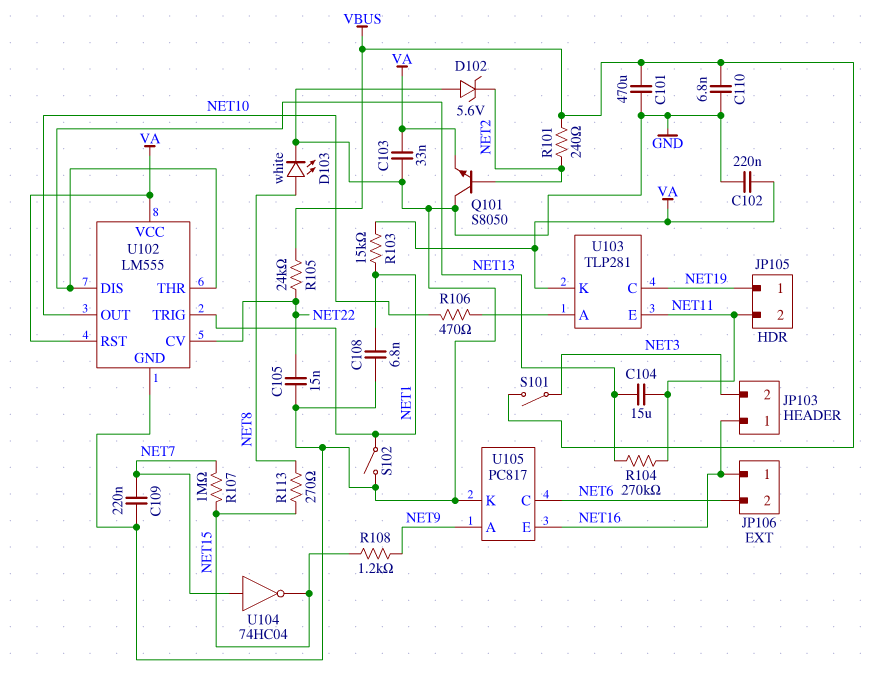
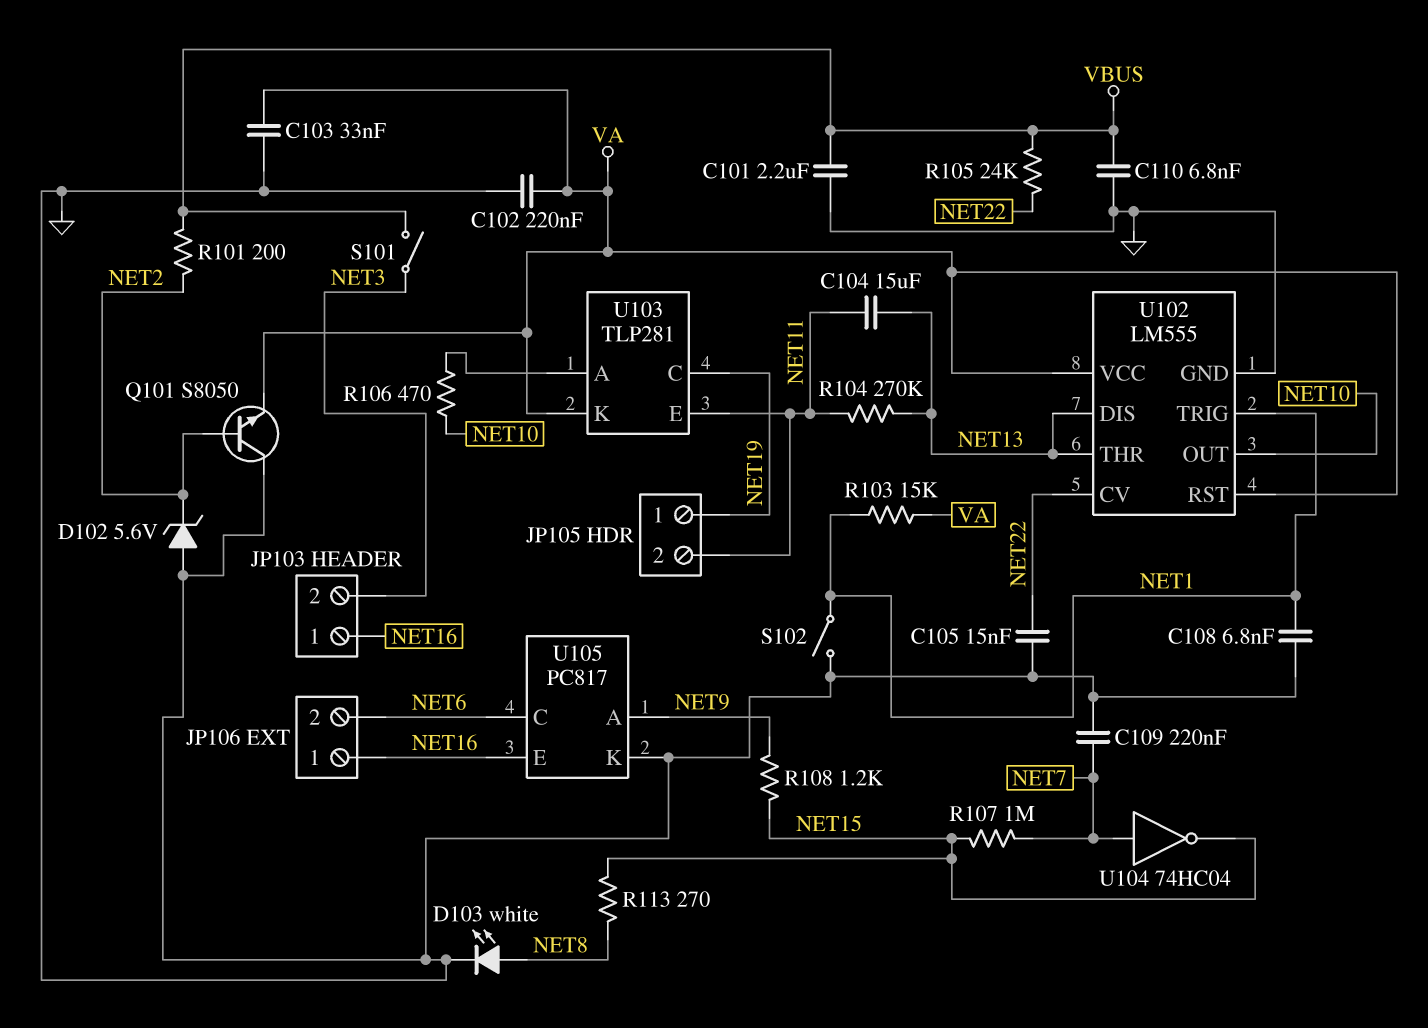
C101: 470uF (GND, VBUS) -> 2.2uF (GND, VBUS)
R101: 240 (NET2, VBUS) -> 200 (NET2, VBUS)

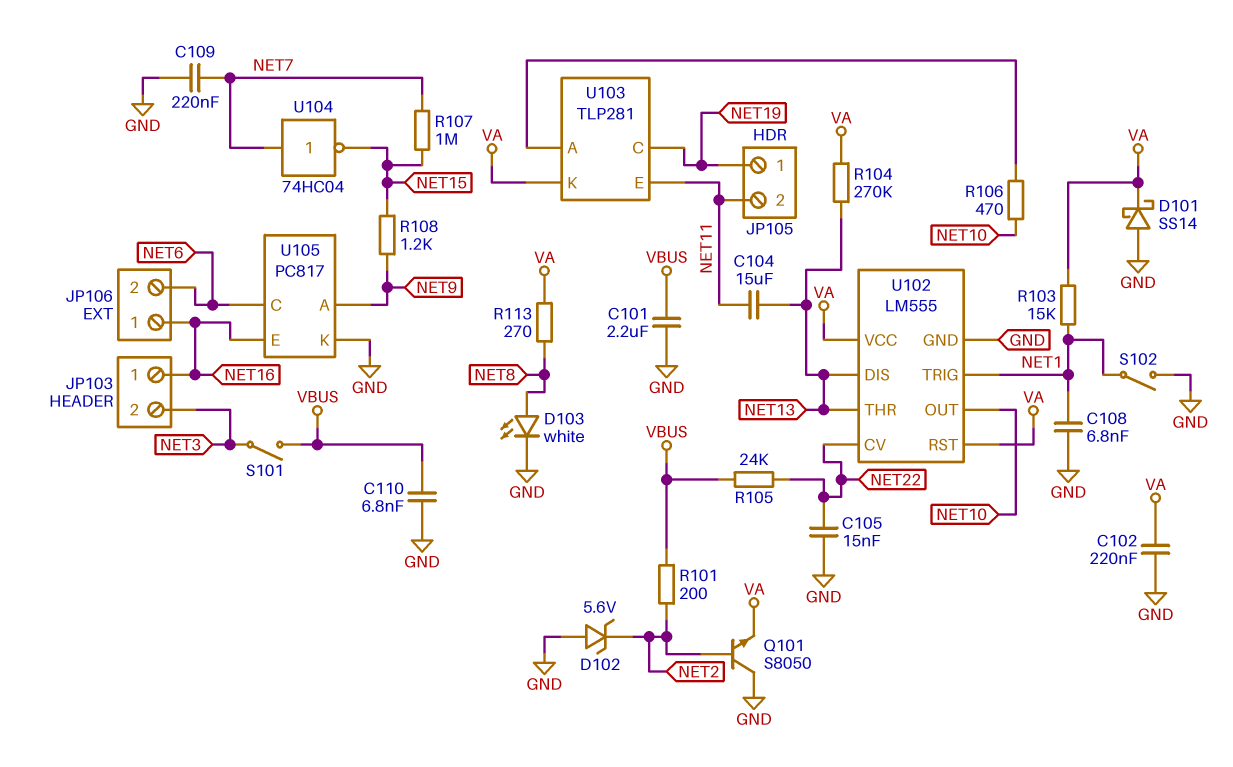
C103: 33nF (GND, VA) -> none
D101: none -> schottky SS14 (A GND, K VA)
R104: 270k (NET11, NET13) -> 270k (NET13, VA)
R113: 270 (NET8, NET15) -> 270 (NET8, VA)

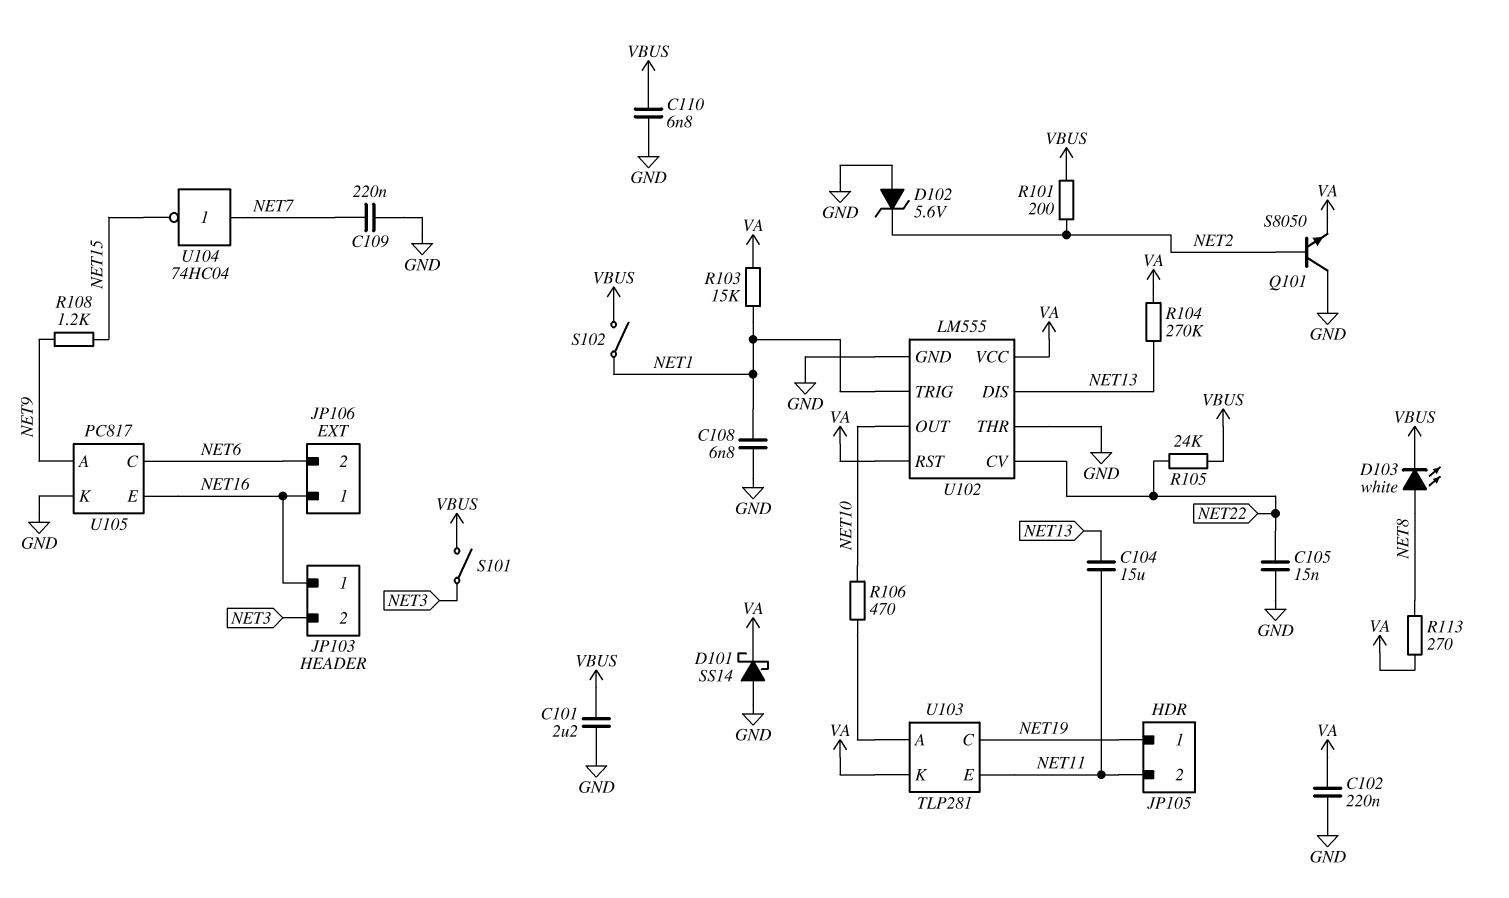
D103: LED white (A NET8, K GND) -> LED white (A NET8, K VBUS)
R107: 1M (NET7, NET15) -> none
S102: switch (GND, NET1) -> switch (NET1, VBUS)
U102 pin THR: NET13 -> GND

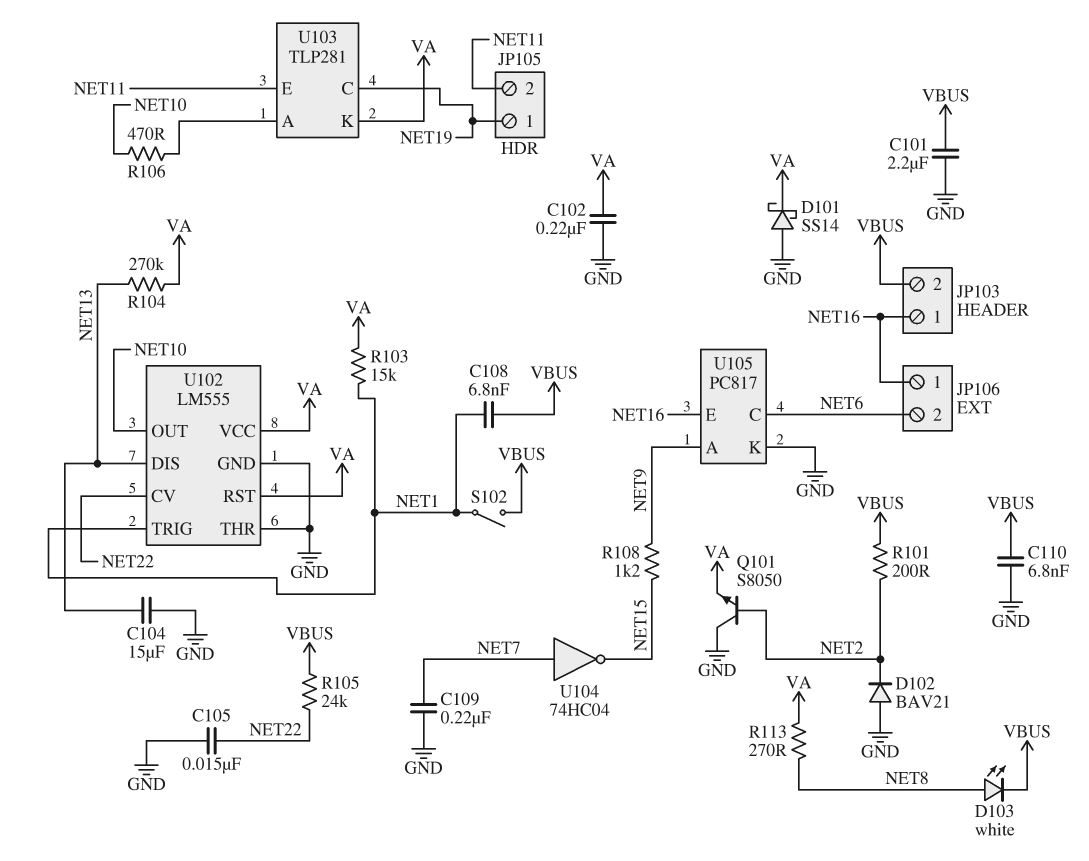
C104: 15uF (NET11, NET13) -> 15uF (GND, NET13)
C108: 6.8nF (GND, NET1) -> 6.8nF (NET1, VBUS)
D102: zener 5.6V (A GND, K NET2) -> diode BAV21 (A GND, K NET2)
JP103 pin 2: NET3 -> VBUS
S101: switch (NET3, VBUS) -> none

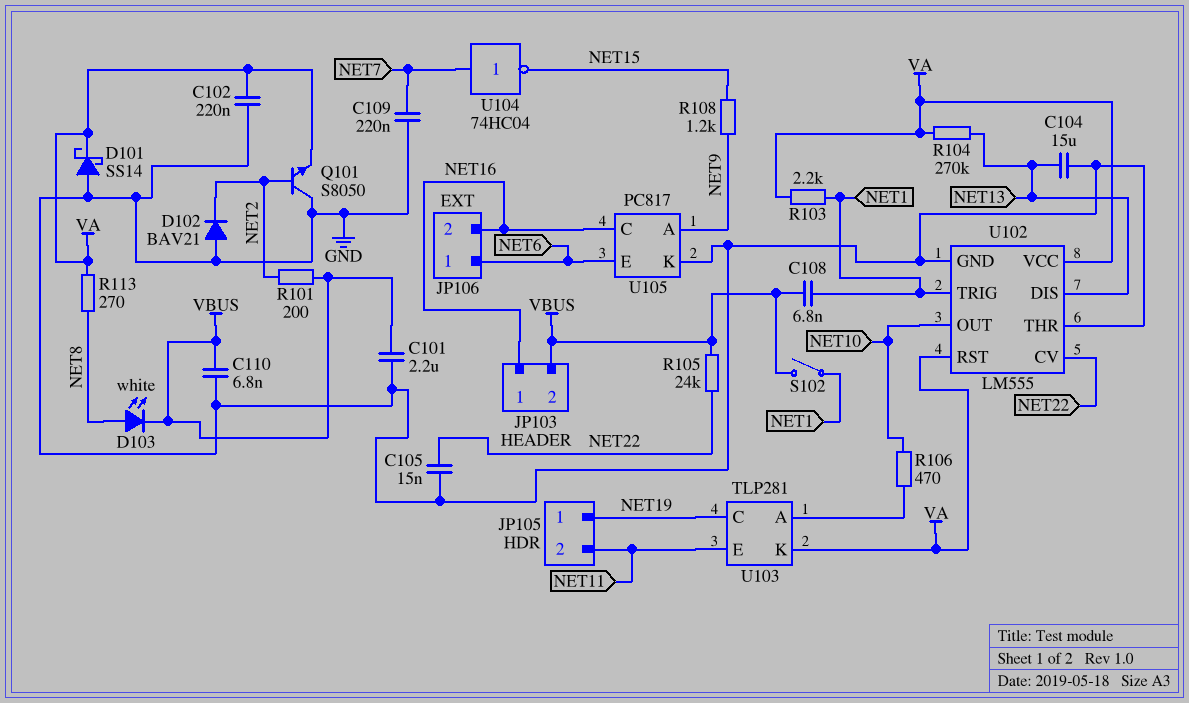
JP106 pin 1: NET16 -> NET6
JP106 pin 2: NET6 -> NET16
R103: 15k (NET1, VA) -> 2.2k (NET1, VA)
U105 pin C: NET6 -> NET16
U105 pin E: NET16 -> NET6

